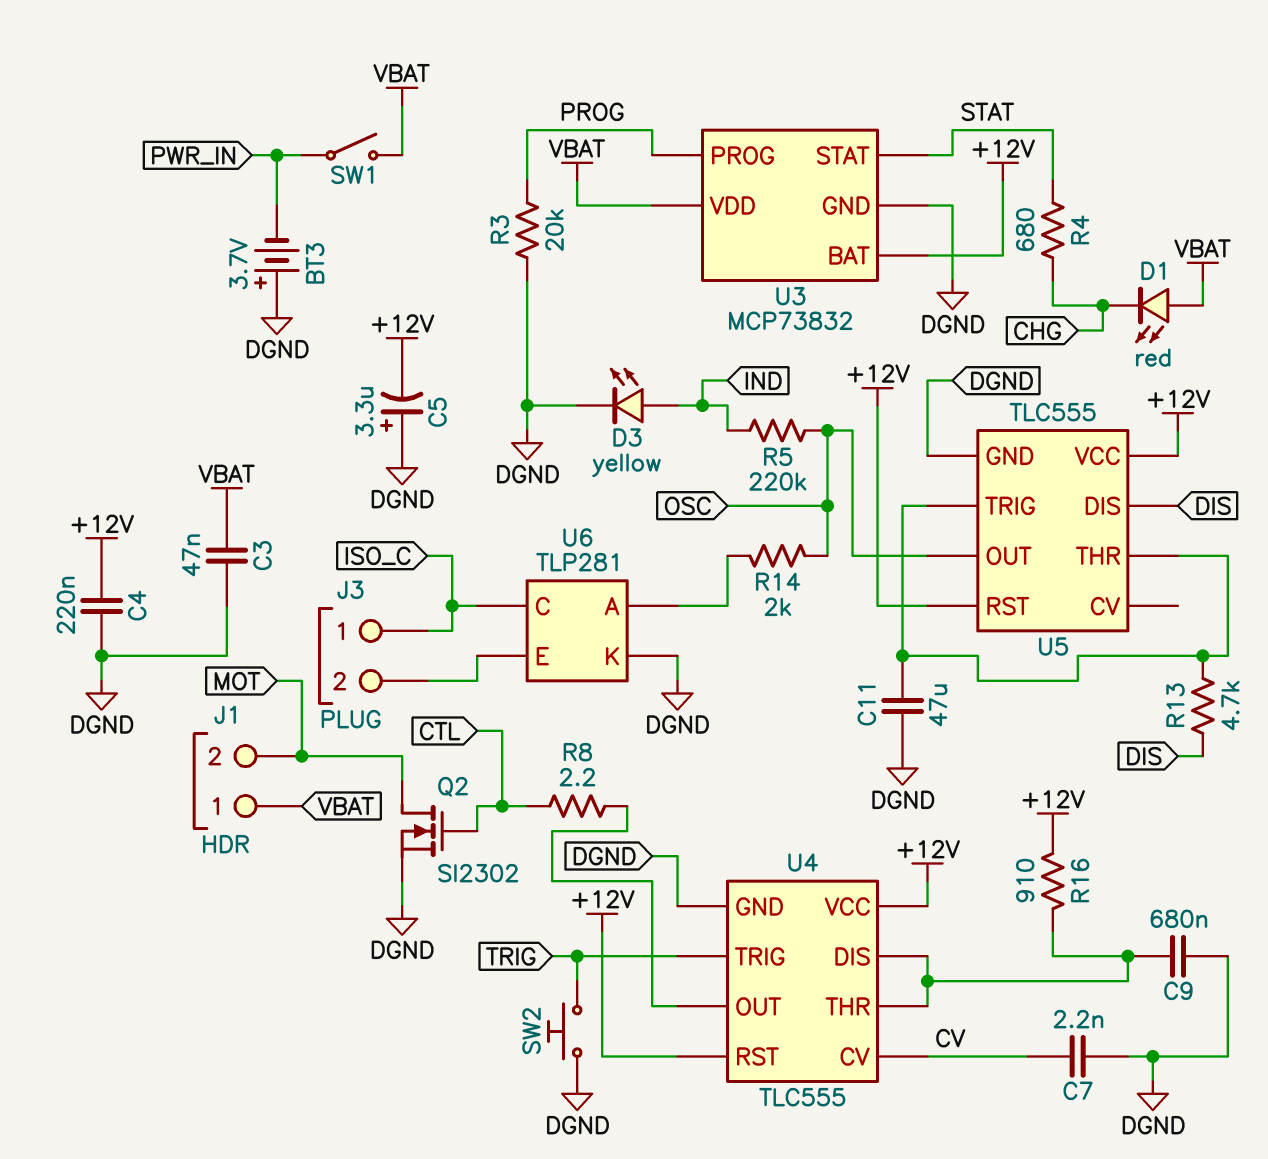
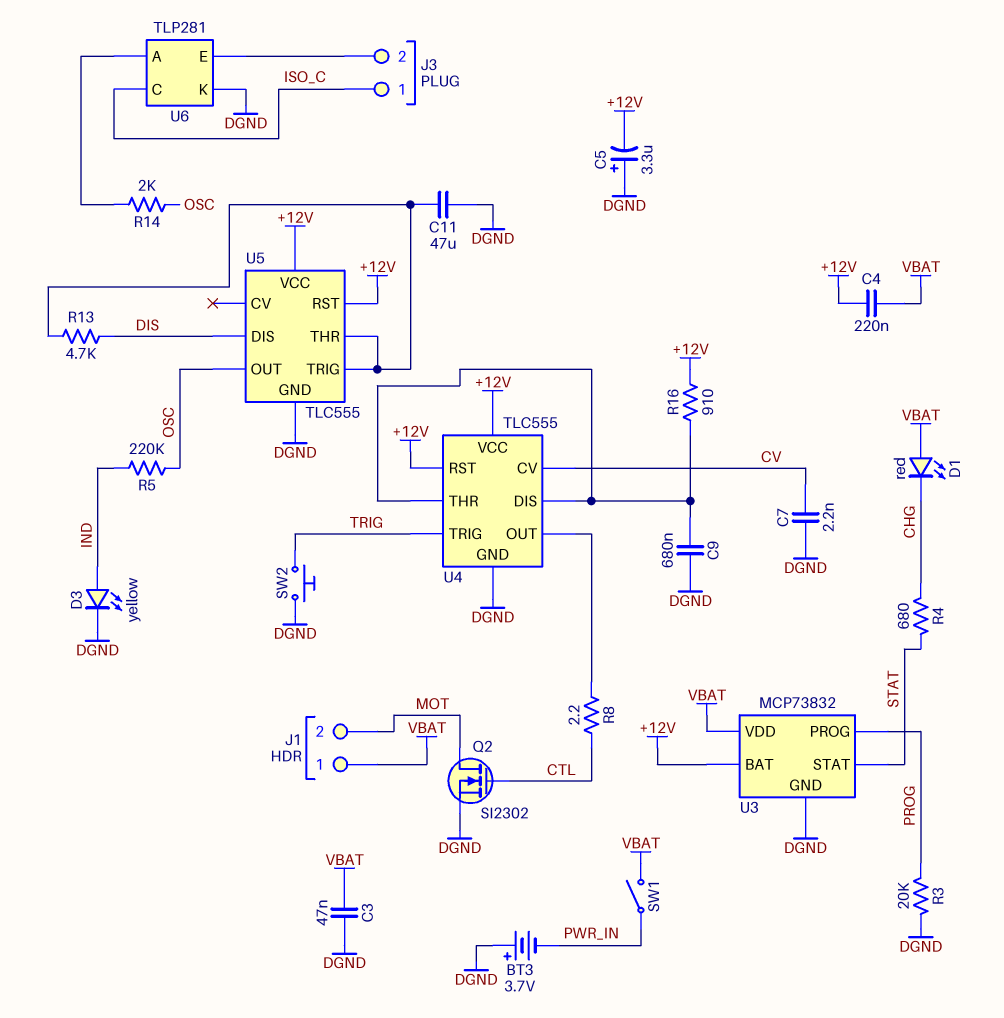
C4: 220nF (+12V, DGND) -> 220nF (+12V, VBAT)

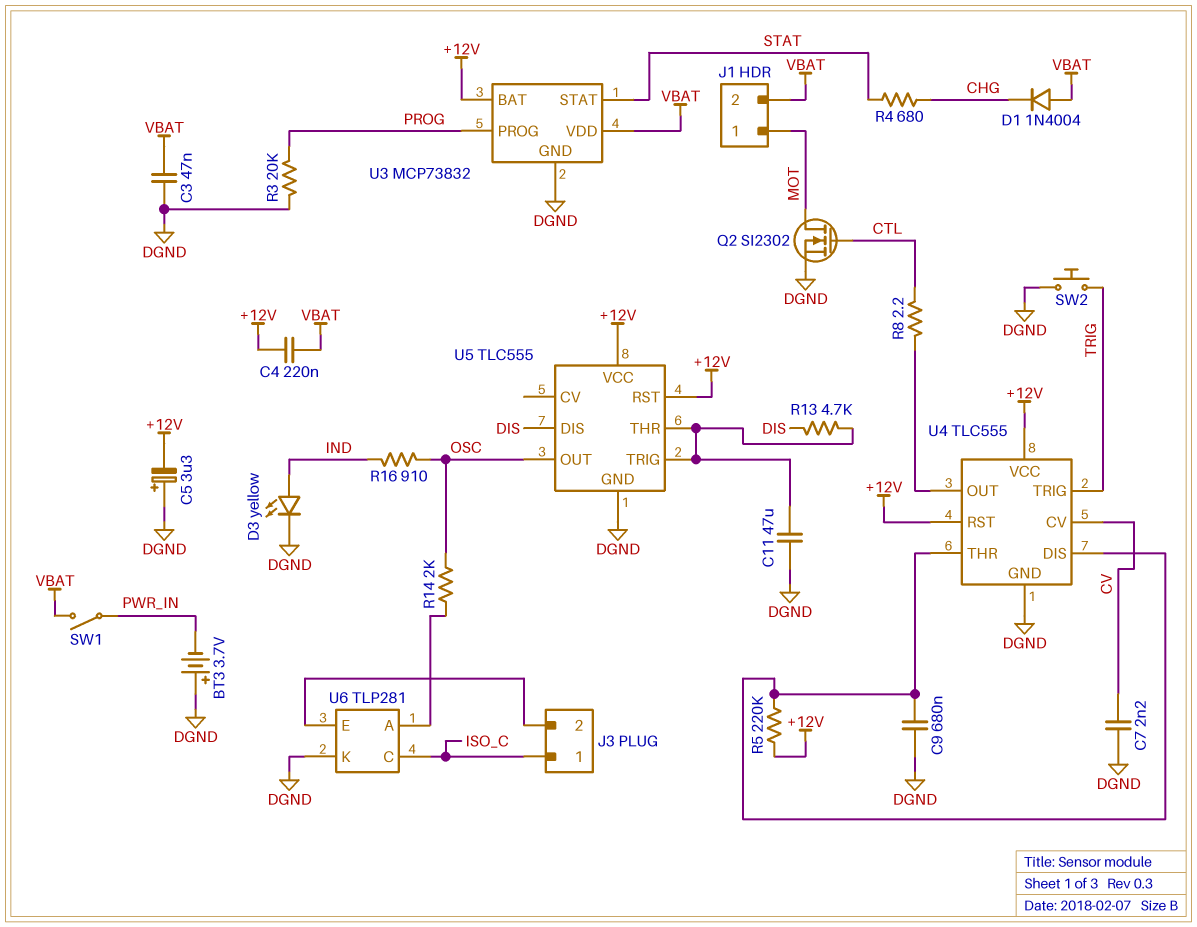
D1: LED red (A VBAT, K CHG) -> diode 1N4004 (A VBAT, K CHG)
J1 pin 1: VBAT -> MOT
J1 pin 2: MOT -> VBAT
R5: 220k (IND, OSC) -> 220k (+12V, U4/DIS)
R16: 910 (+12V, U4/DIS) -> 910 (IND, OSC)

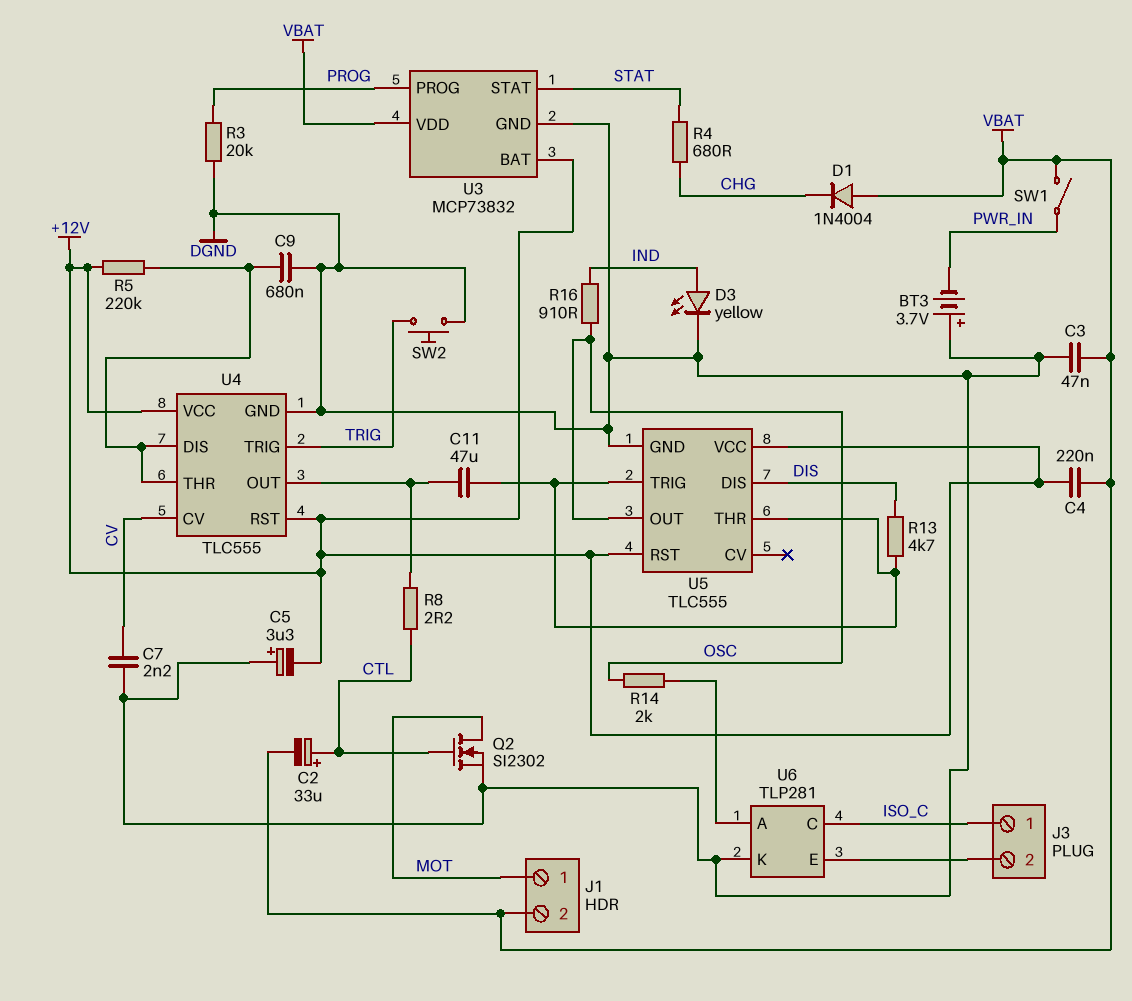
C2: none -> 33uF (plus CTL, minus VBAT)
C11: 47uF (DGND, U5/THR) -> 47uF (U4/OUT, U5/THR)

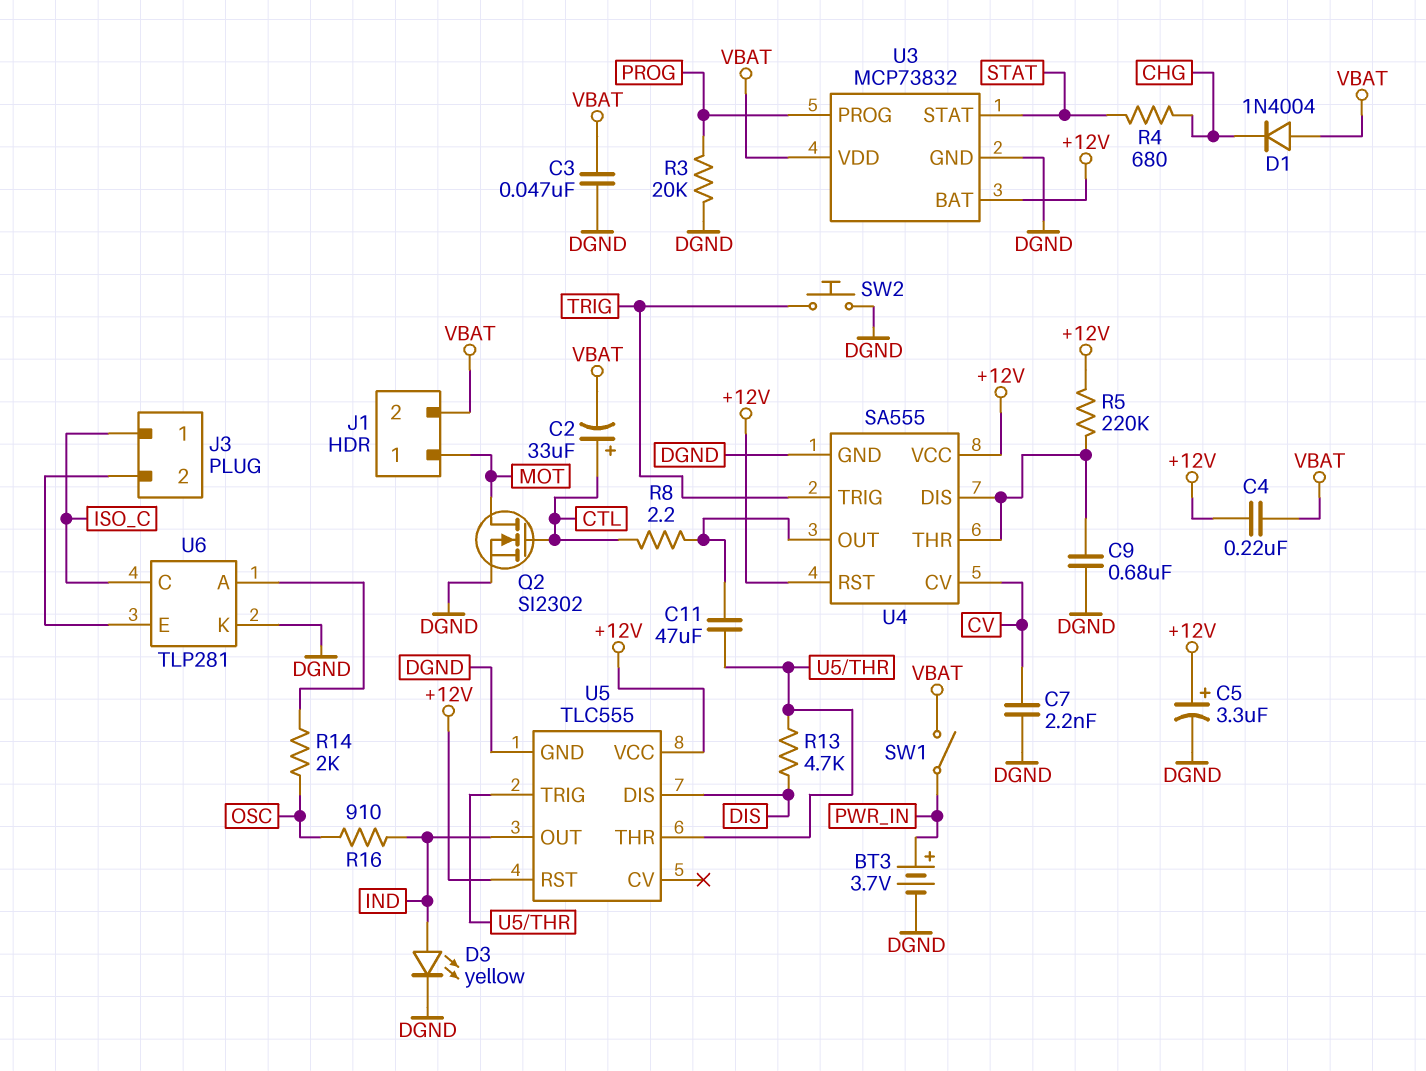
BT3: 3.7V (plus DGND, minus PWR_IN) -> 3.7V (plus PWR_IN, minus DGND)
C5: 3.3uF (plus DGND, minus +12V) -> 3.3uF (plus +12V, minus DGND)
U4: TLC555 -> SA555
U5 pin OUT: OSC -> IND

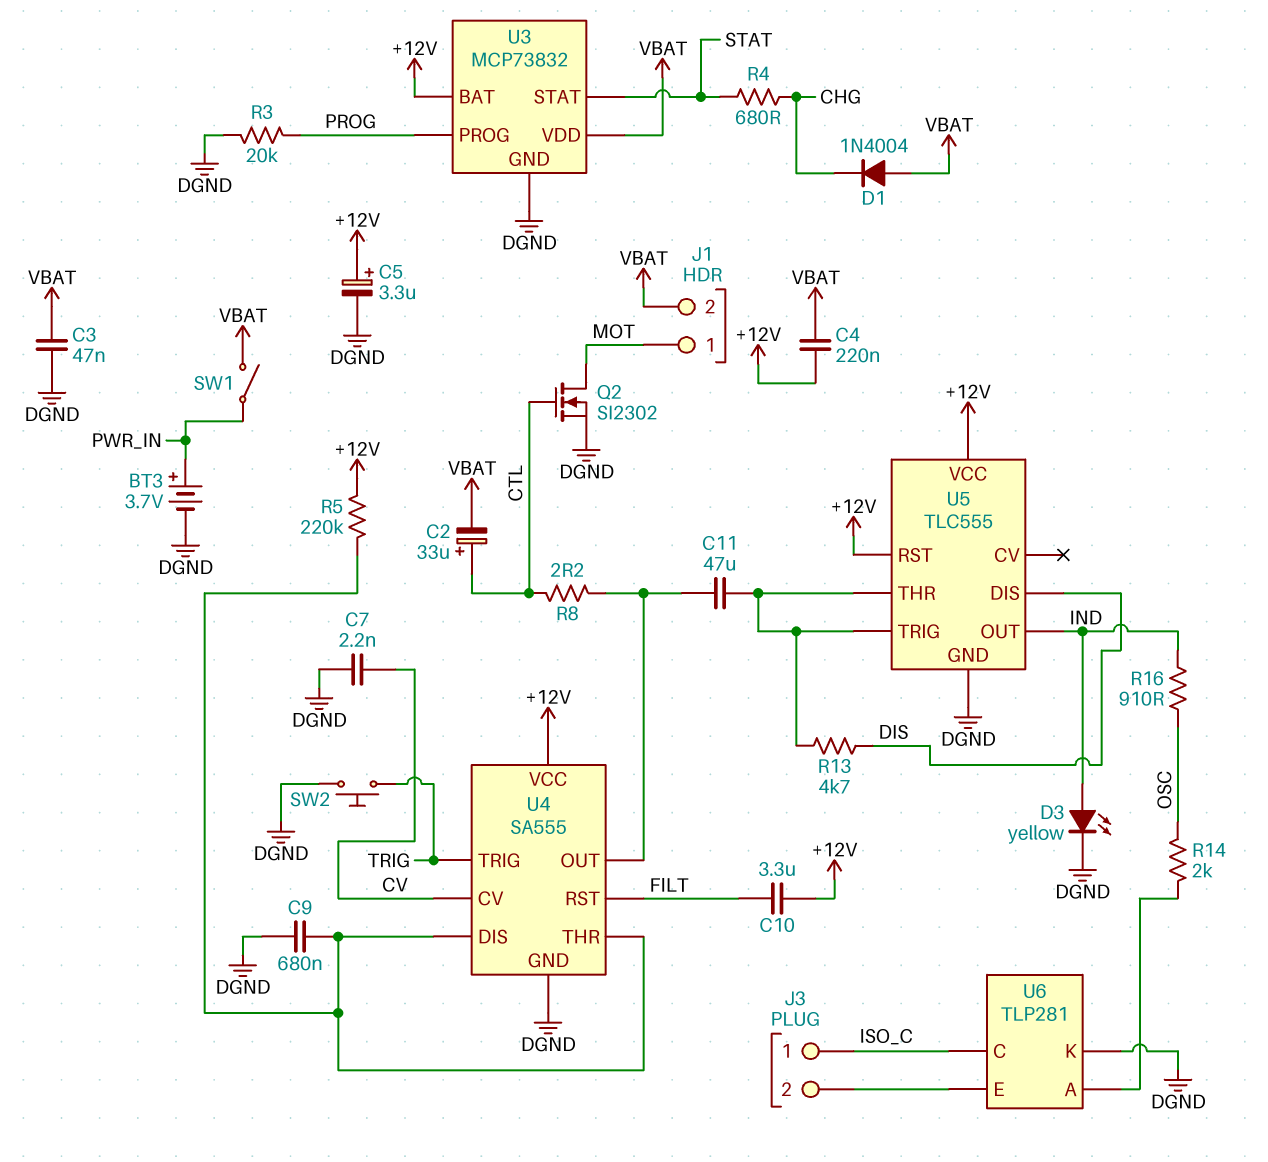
C10: none -> 3.3uF (+12V, FILT)
U4 pin RST: +12V -> FILT

